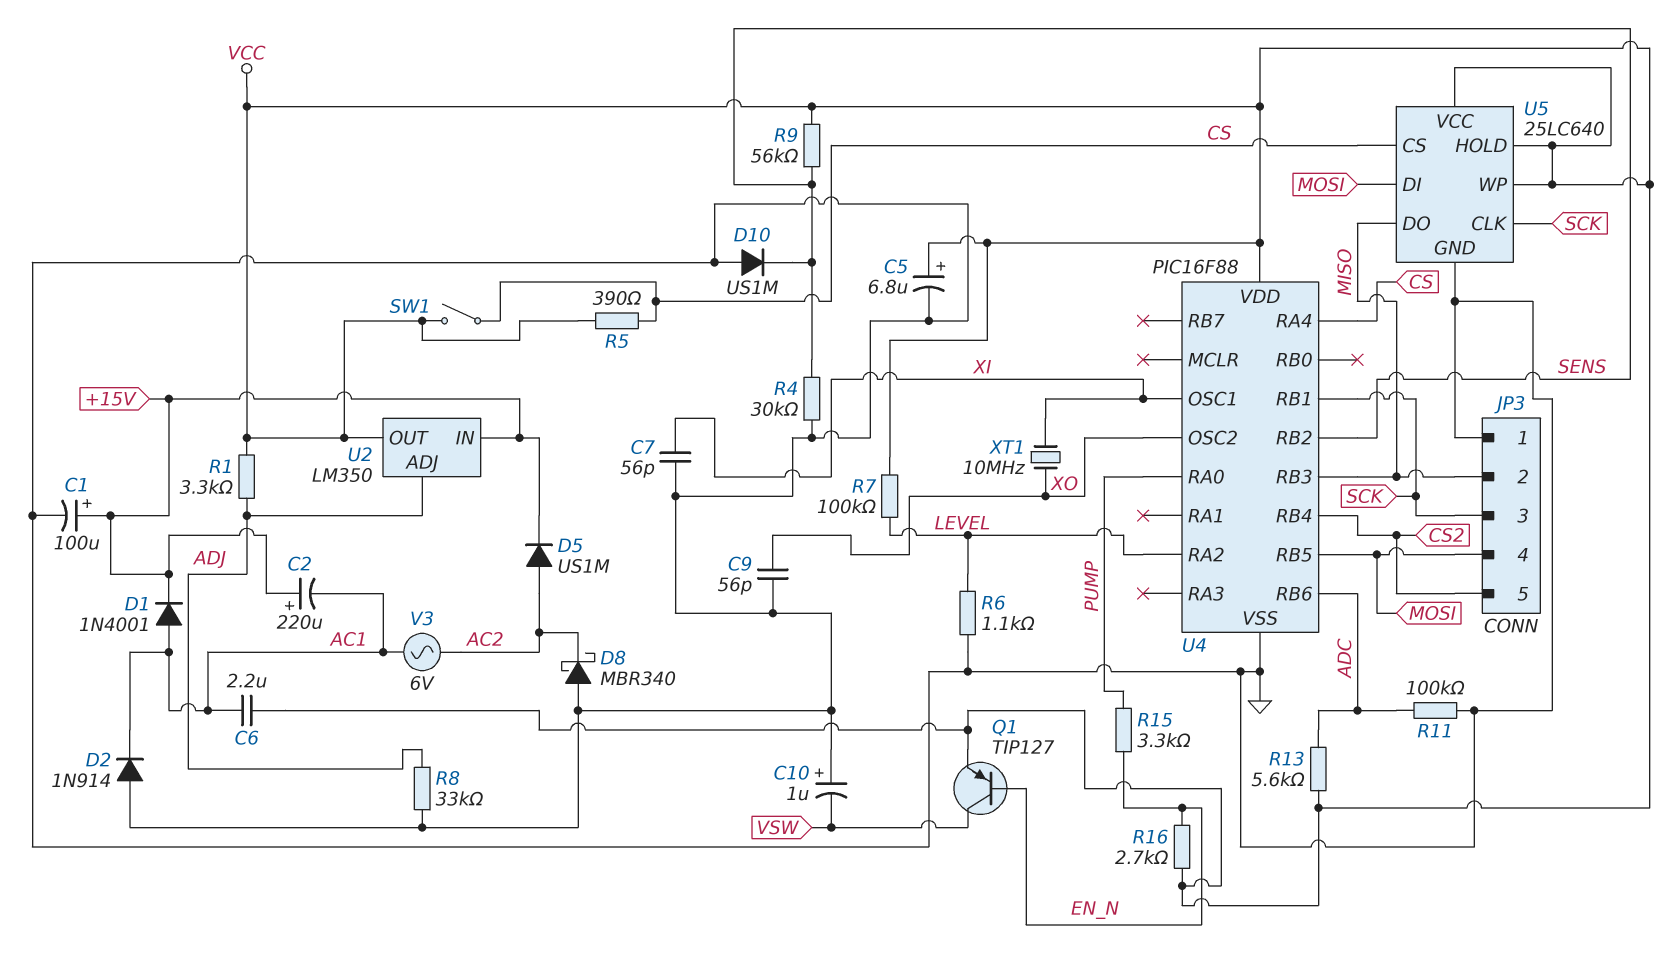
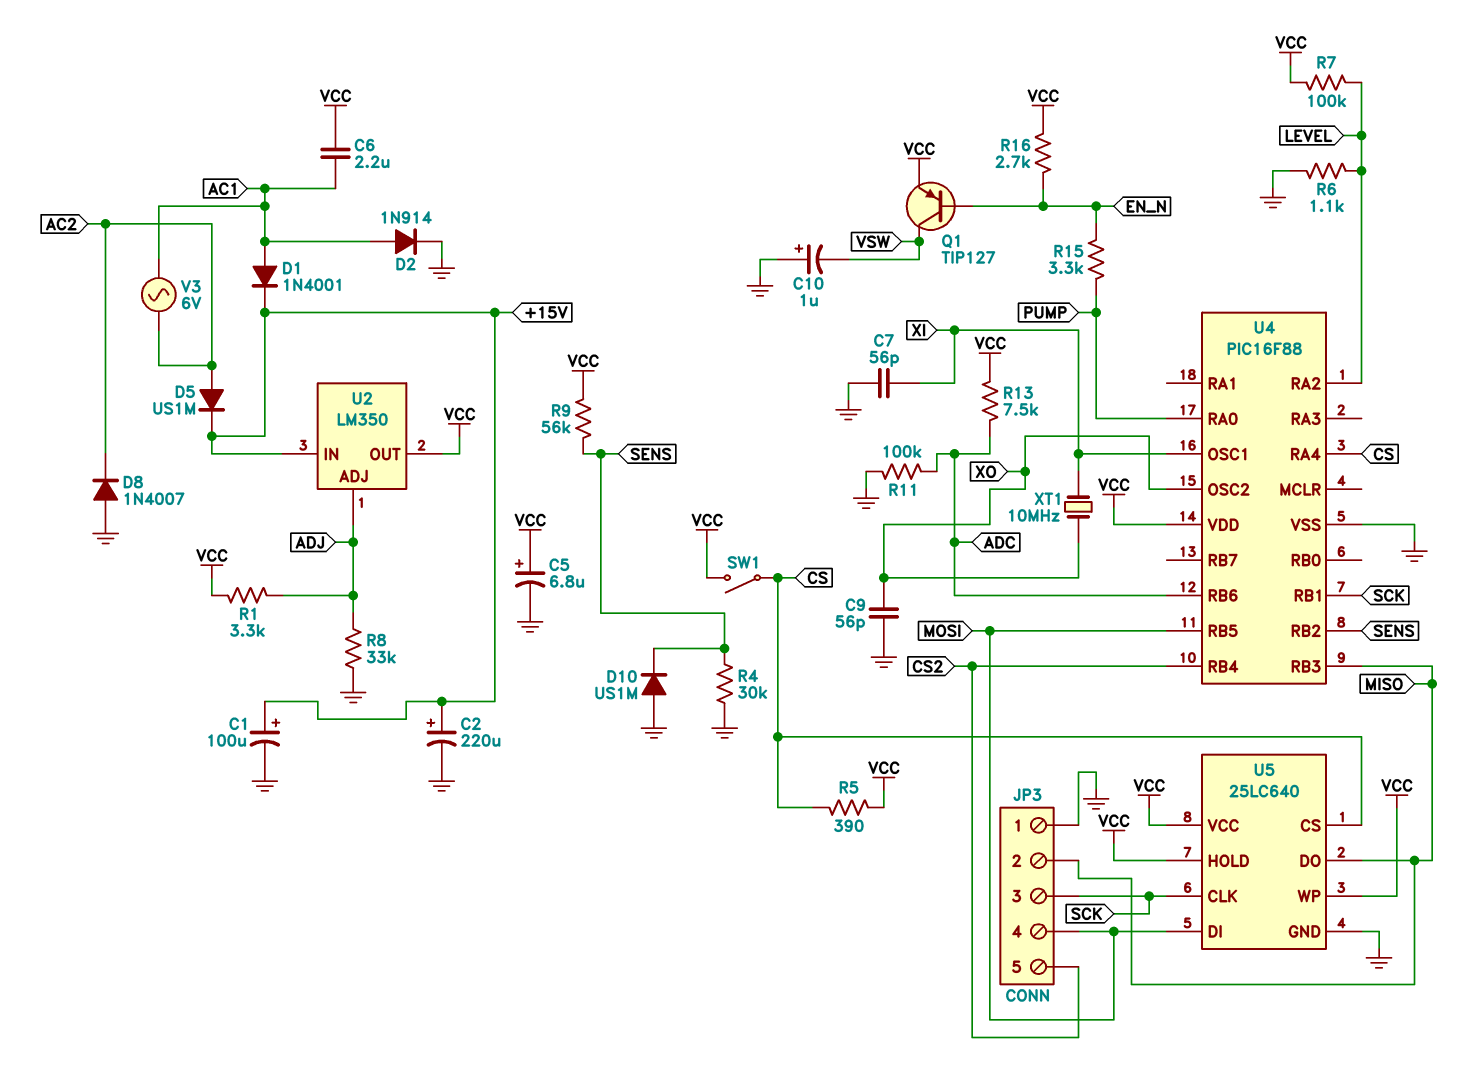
C2: 220uF (plus +15V, minus AC1) -> 220uF (plus +15V, minus GND)
D2: diode 1N914 (A GND, K AC1) -> diode 1N914 (A AC1, K GND)
D8: schottky MBR340 (A GND, K AC2) -> diode 1N4007 (A GND, K AC2)
R13: 5.6k (ADC, VCC) -> 7.5k (ADC, VCC)

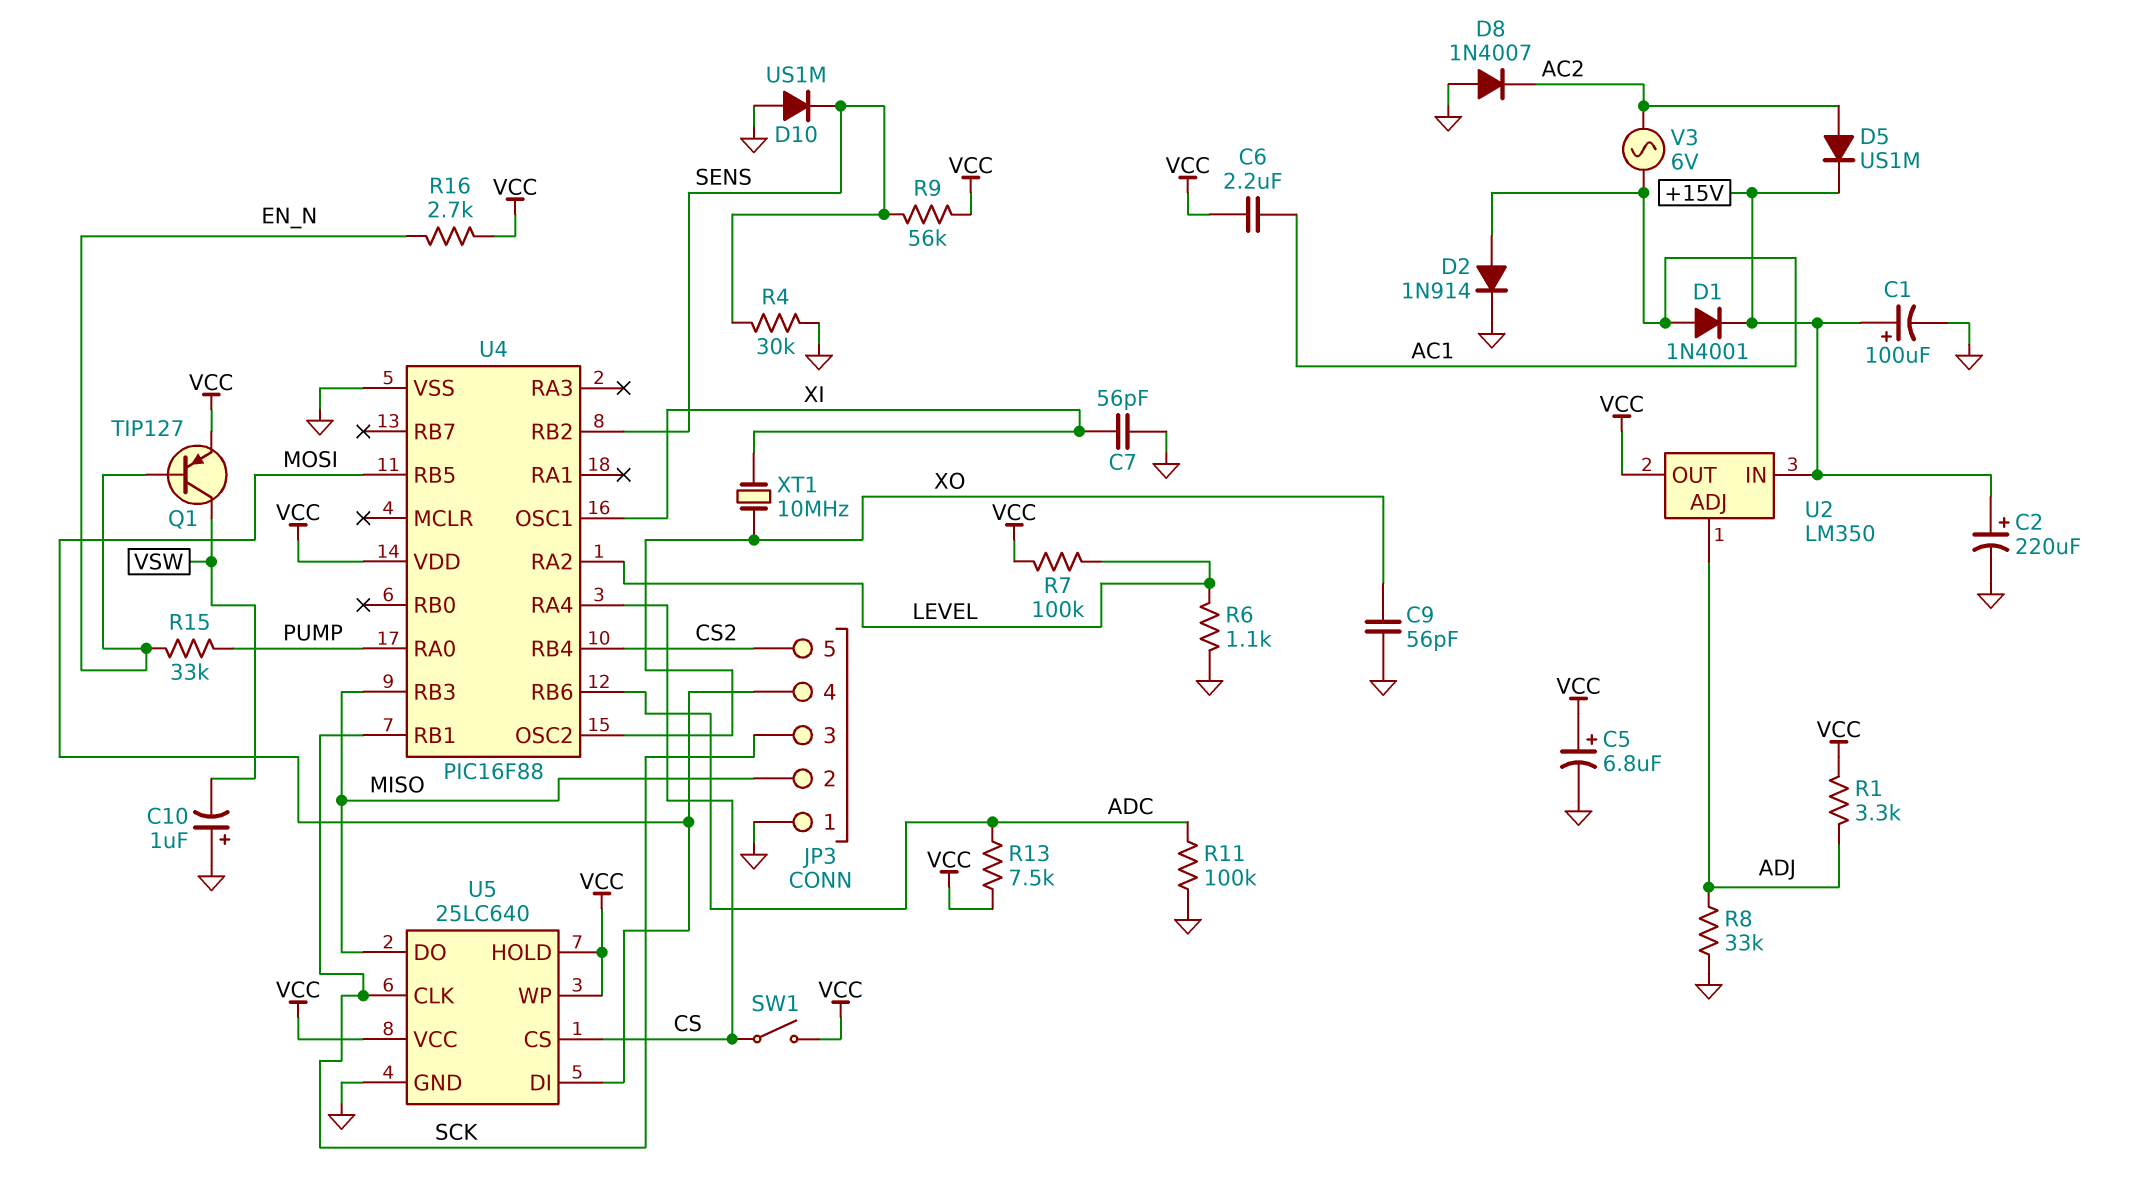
R5: 390 (CS, VCC) -> none
R15: 3.3k (EN_N, PUMP) -> 33k (EN_N, PUMP)

